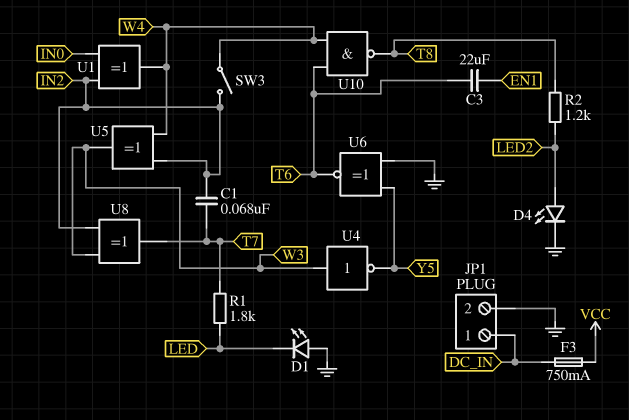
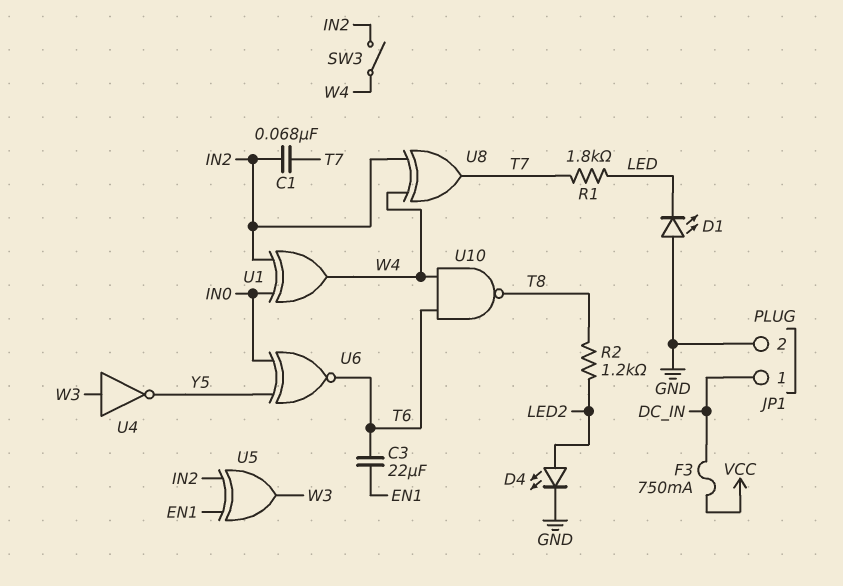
U5: XOR (in IN2, in W4, out W3) -> XOR (in EN1, in IN2, out W3)
U6: XNOR (in GND, in Y5, out T6) -> XNOR (in IN0, in Y5, out T6)
U8: XOR (in IN2, in W3, out T7) -> XOR (in IN2, in W4, out T7)

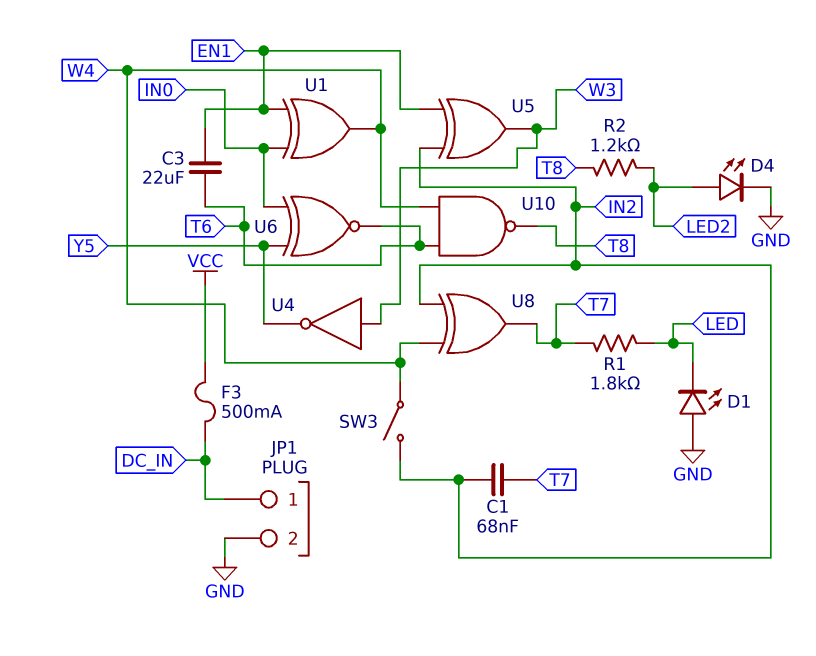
F3: 750mA (DC_IN, VCC) -> 500mA (DC_IN, VCC)
U1: XOR (in IN0, in IN2, out W4) -> XOR (in EN1, in IN0, out W4)

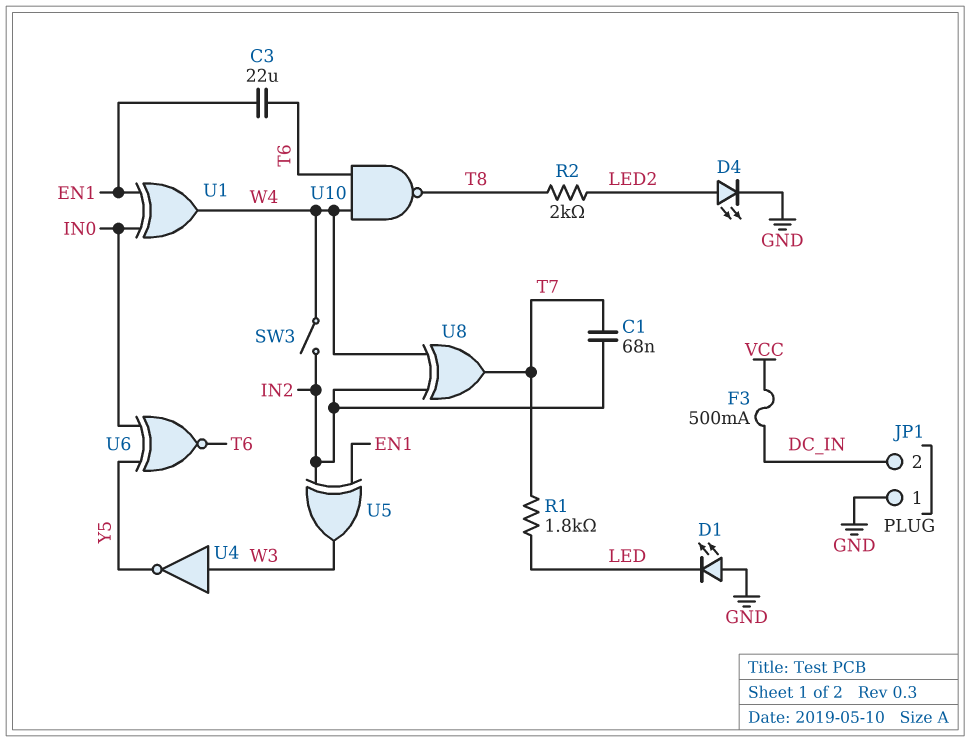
JP1 pin 1: DC_IN -> GND
JP1 pin 2: GND -> DC_IN
R2: 1.2k (LED2, T8) -> 2k (LED2, T8)

